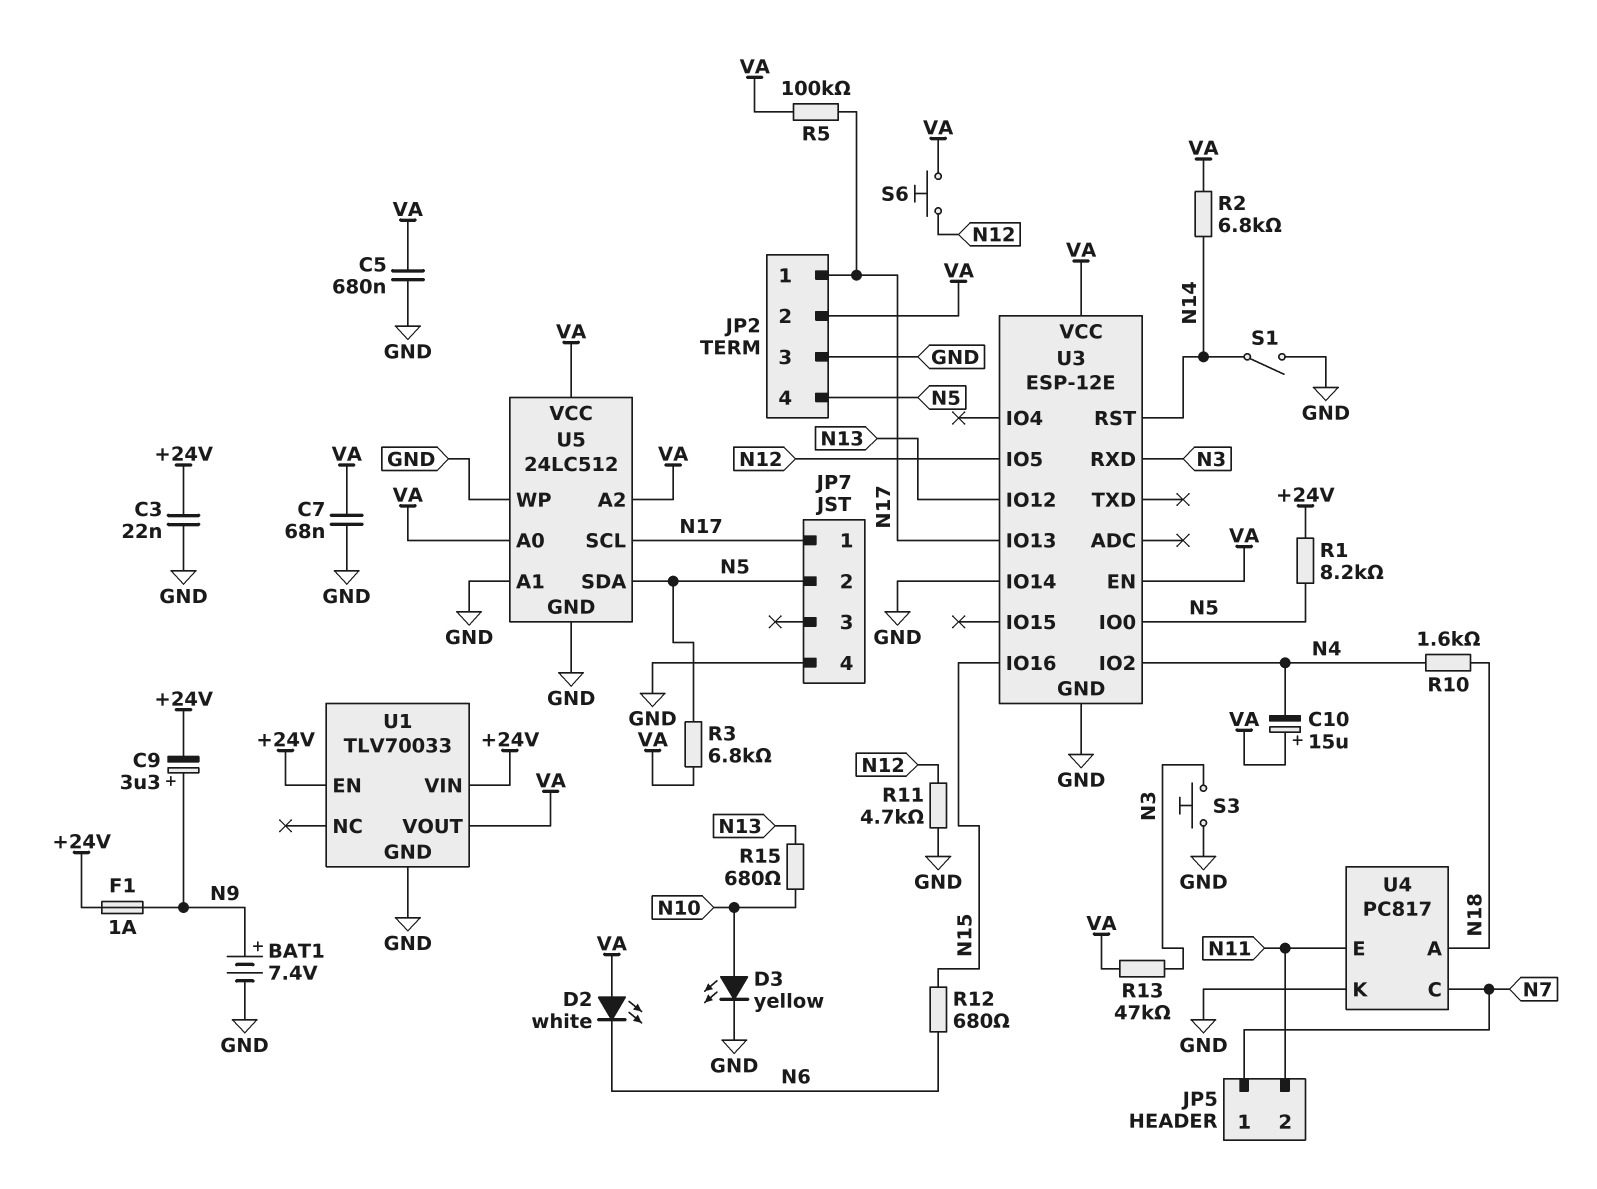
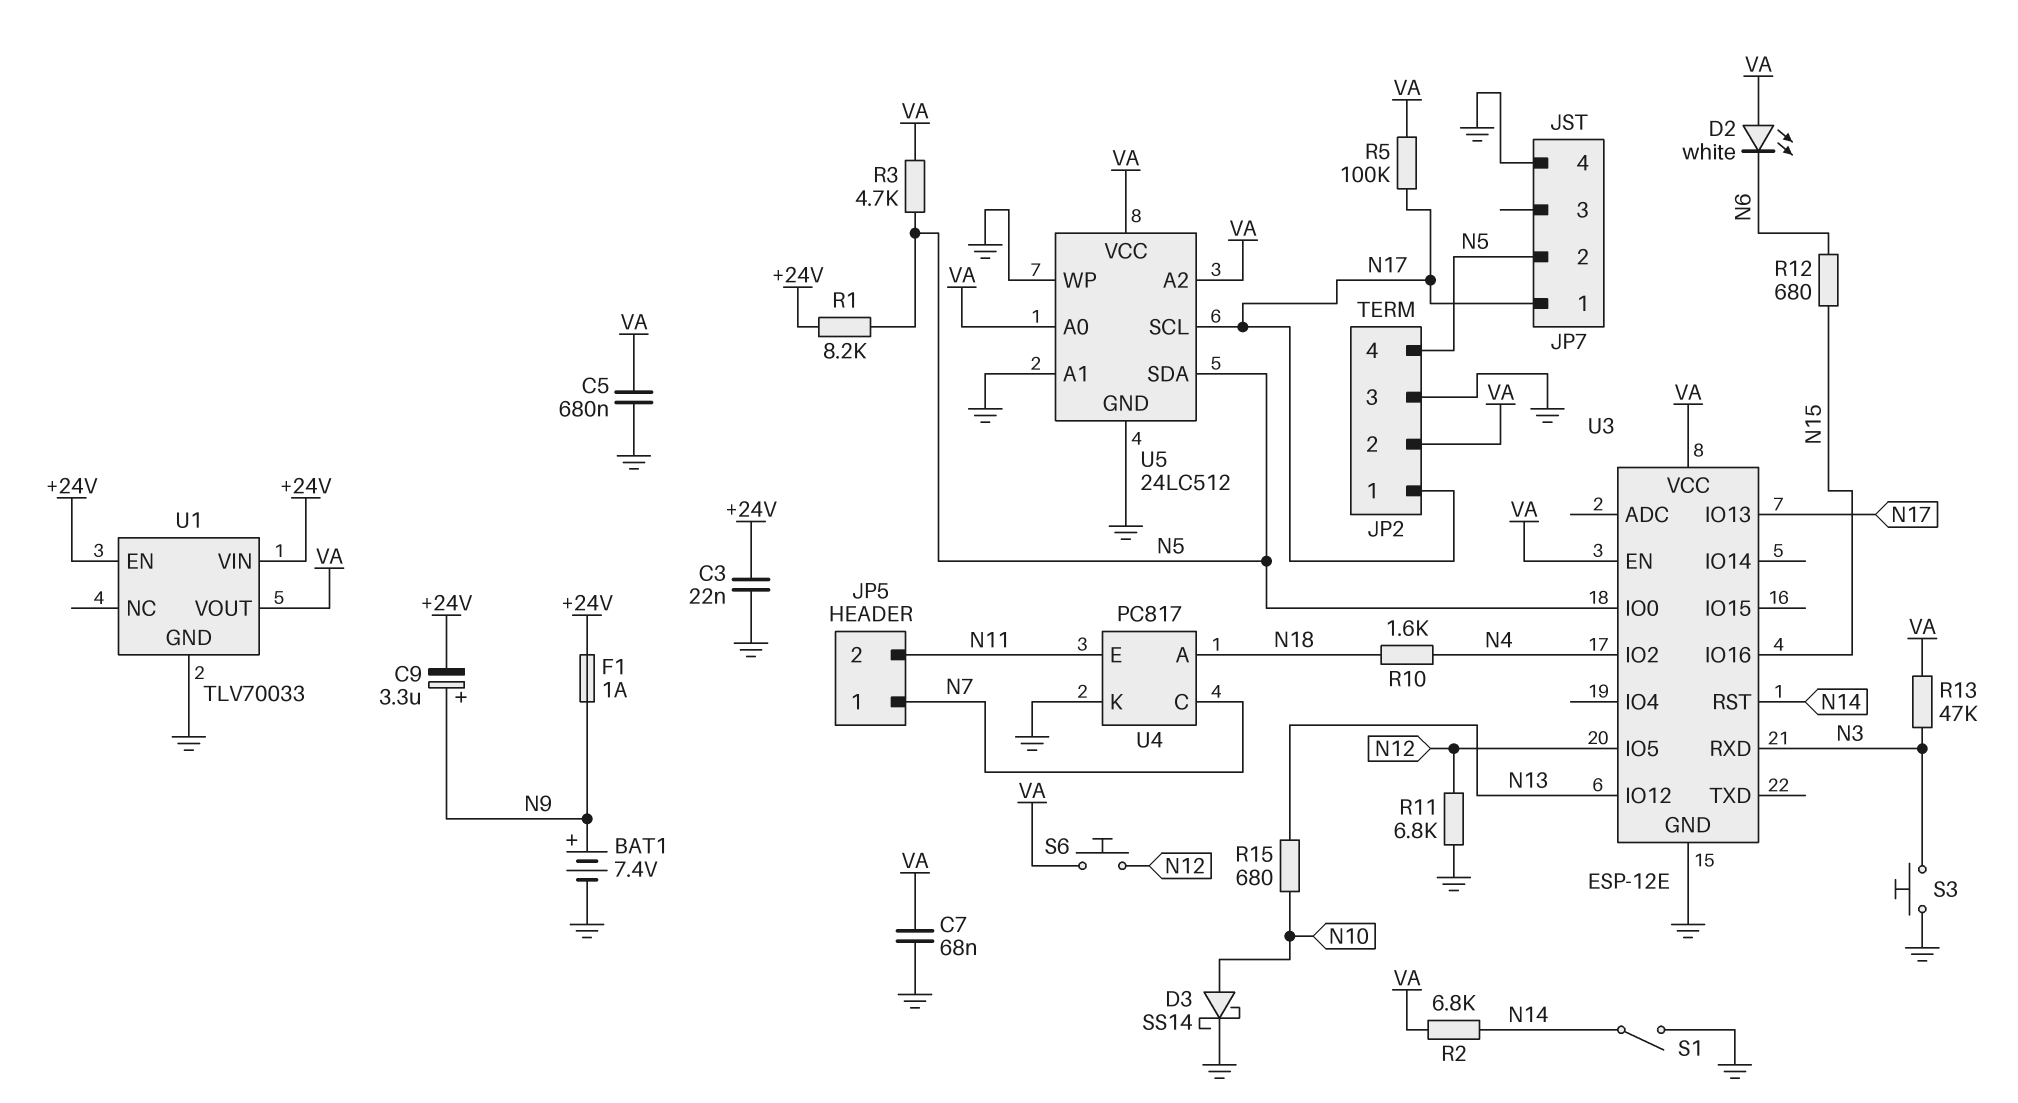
C10: 15uF (plus VA, minus N4) -> none
D3: LED yellow (A N10, K GND) -> schottky SS14 (A N10, K GND)
R3: 6.8k (N5, VA) -> 4.7k (N5, VA)
R11: 4.7k (GND, N12) -> 6.8k (GND, N12)
U3 pin IO14: GND -> none

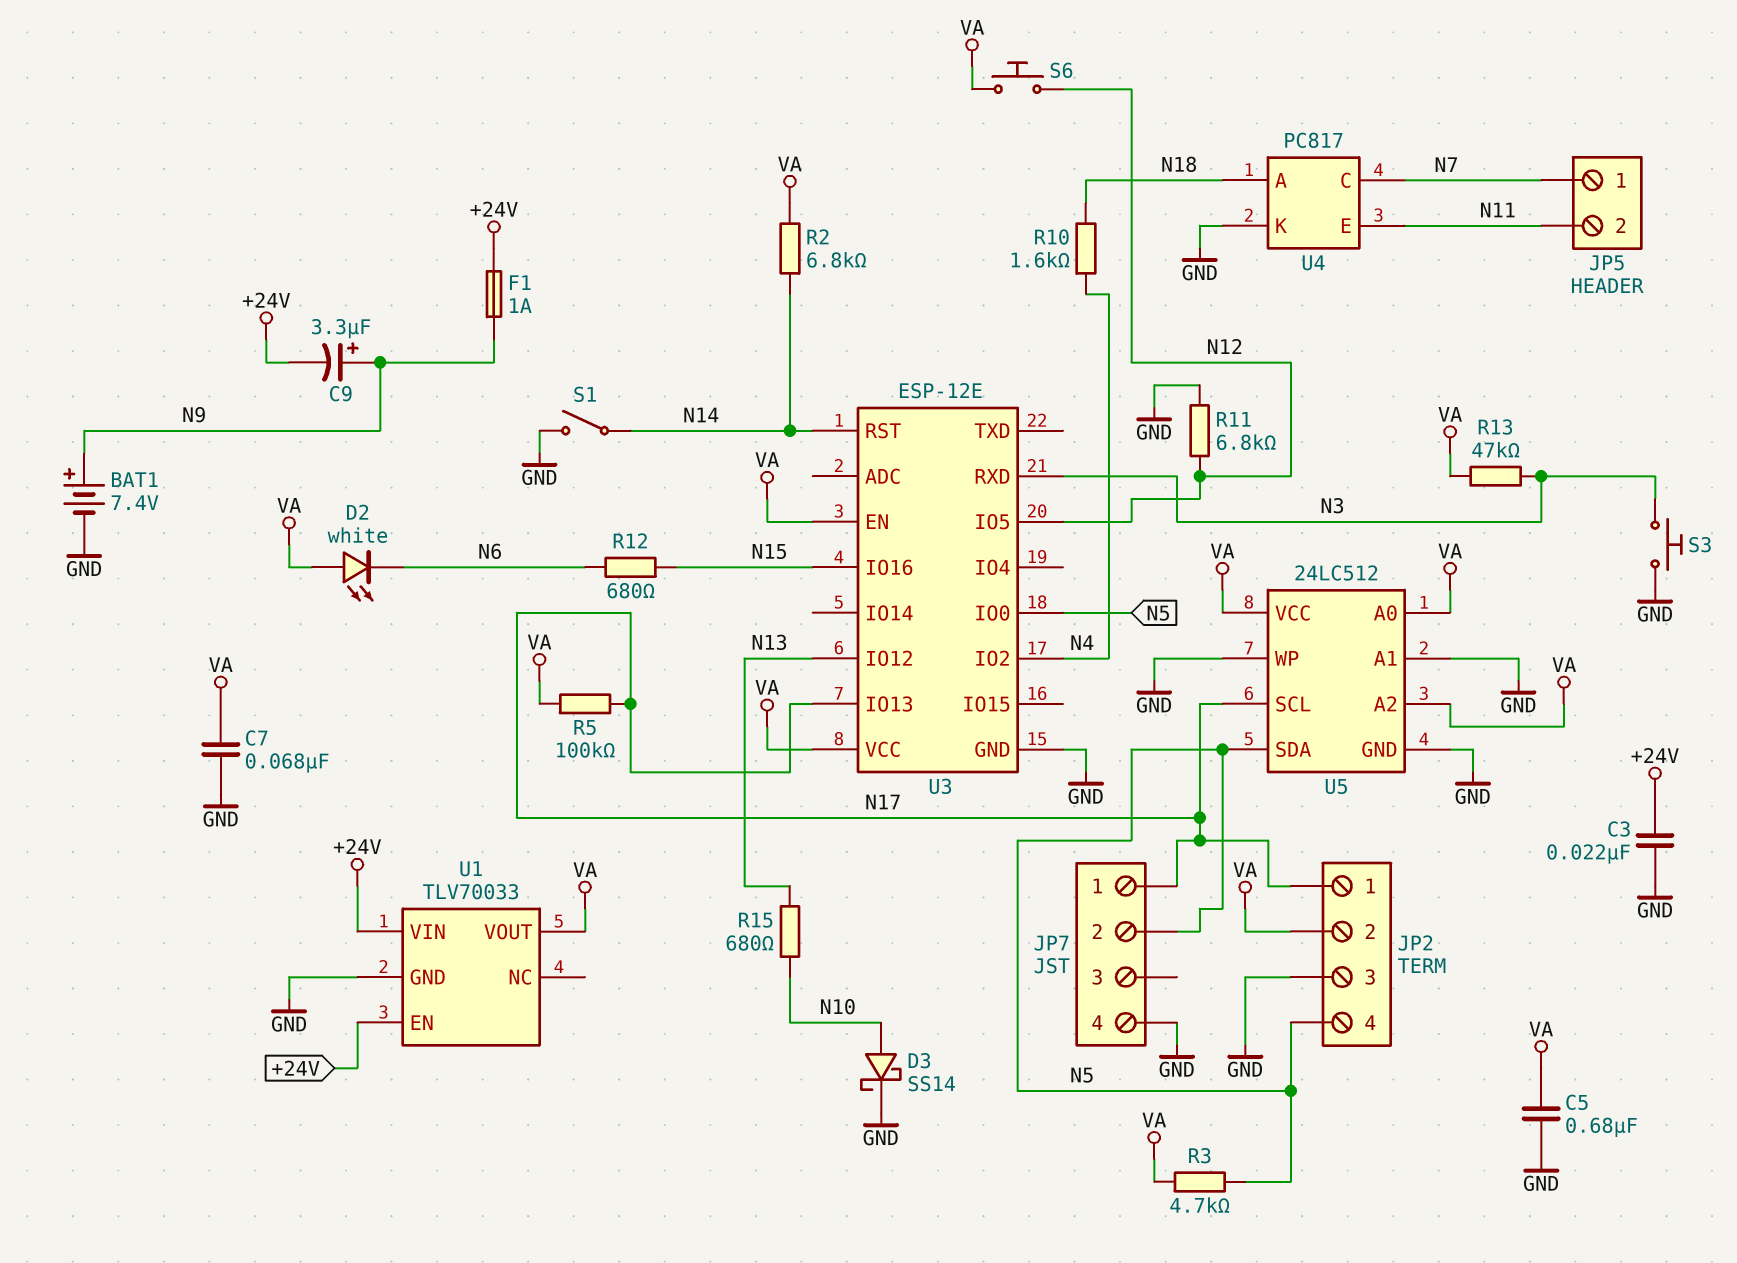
R1: 8.2k (+24V, N5) -> none

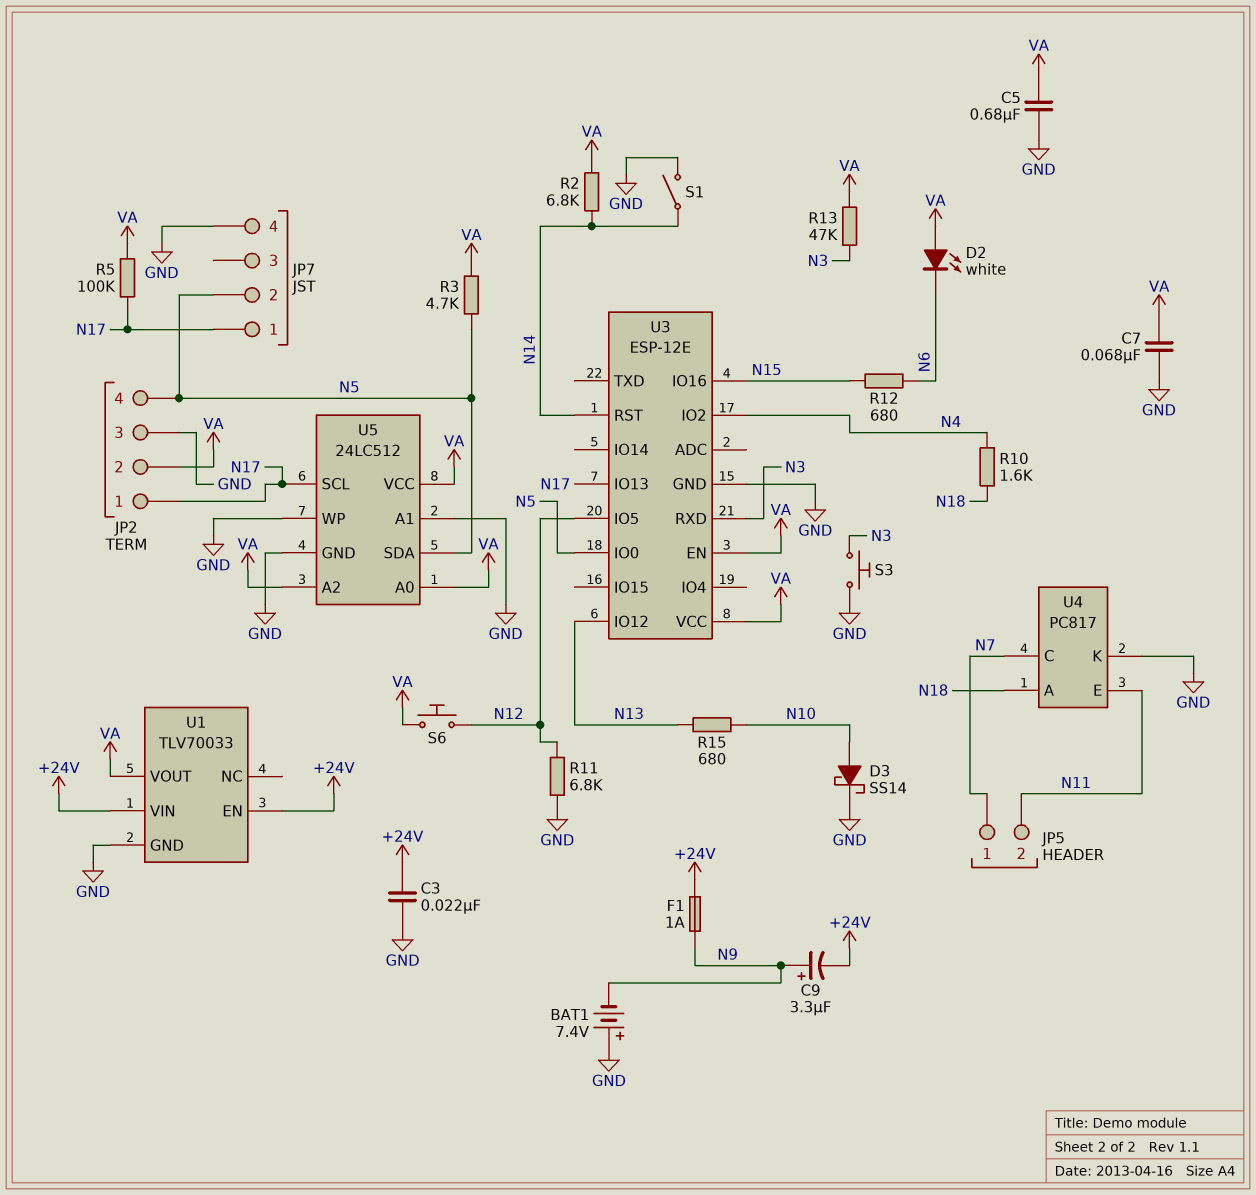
BAT1: 7.4V (plus N9, minus GND) -> 7.4V (plus GND, minus N9)

